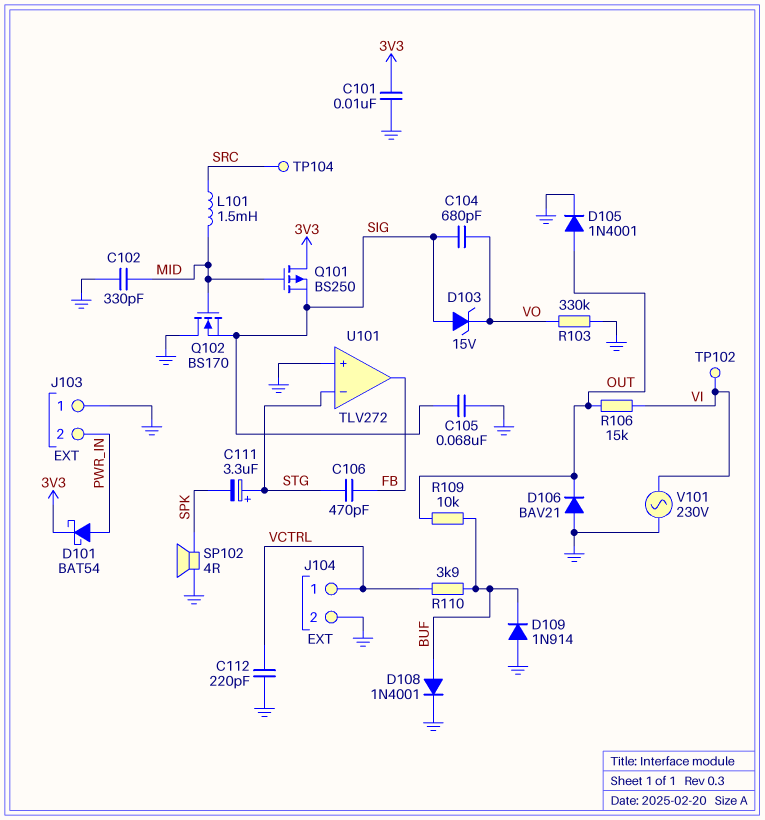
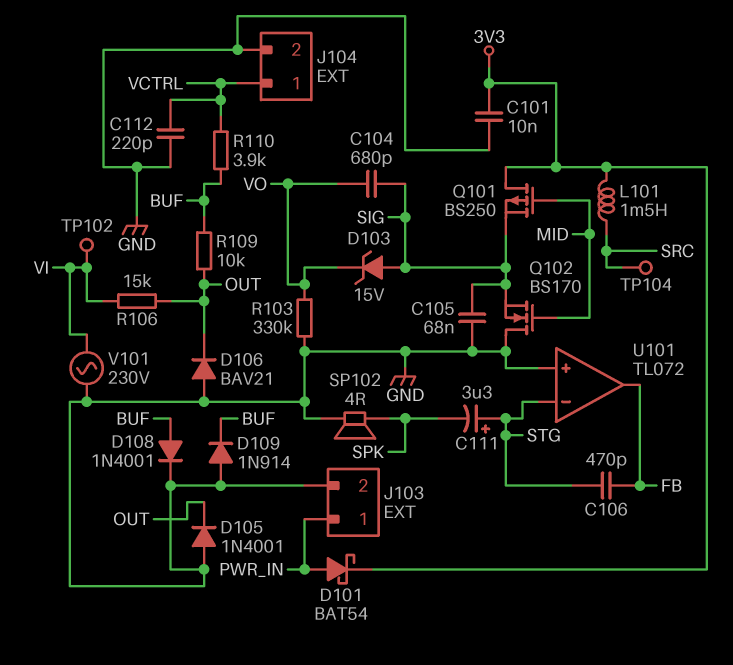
C102: 330pF (GND, MID) -> none
D105: diode 1N4001 (A OUT, K GND) -> diode 1N4001 (A GND, K OUT)
J103 pin 1: GND -> PWR_IN
J103 pin 2: PWR_IN -> GND
L101: 1.5mH (MID, SRC) -> 1.5mH (3V3, SRC)
U101: TLV272 -> TL072

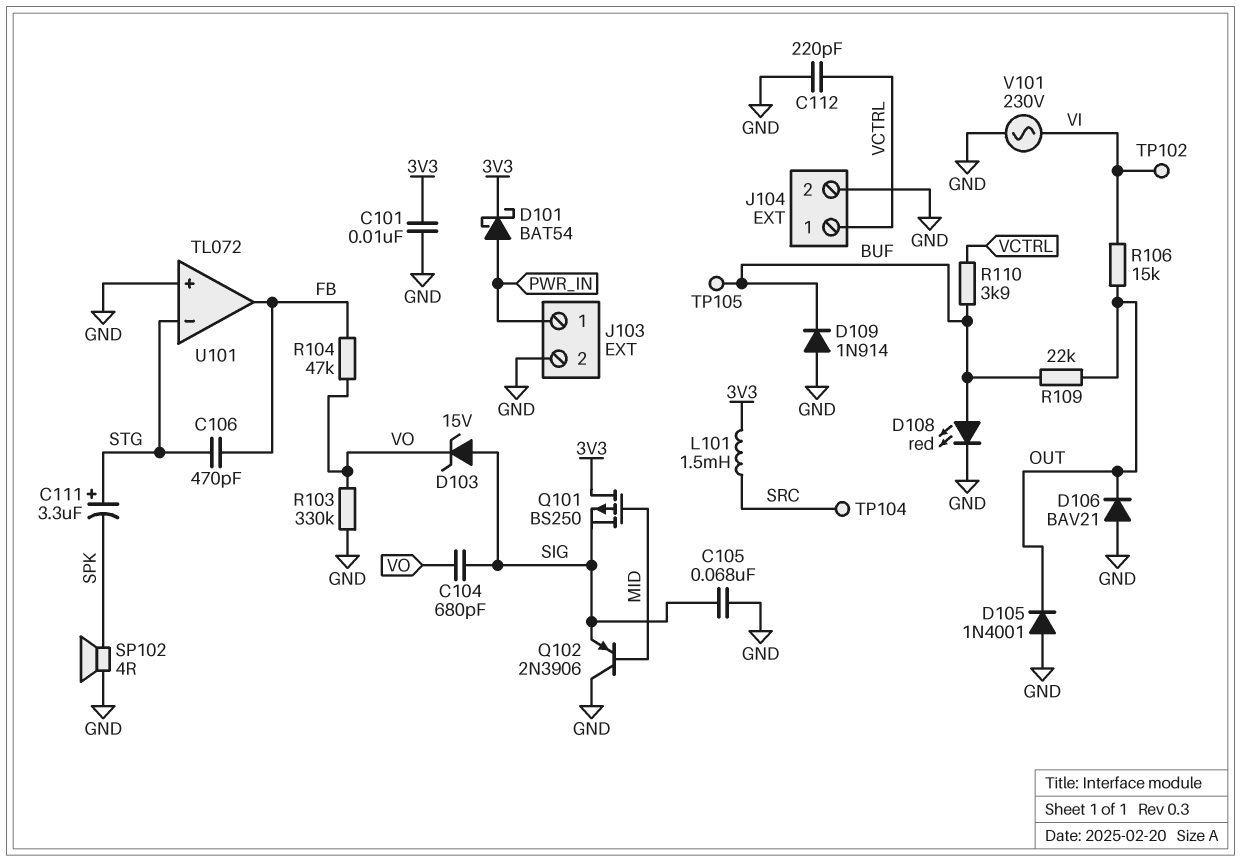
D108: diode 1N4001 (A BUF, K GND) -> LED red (A BUF, K GND)
Q102: NMOS BS170 (G MID, D GND, S SIG) -> PNP 2N3906 (B MID, C GND, E SIG)
R104: none -> 47k (FB, VO)
R109: 10k (BUF, OUT) -> 22k (BUF, OUT)
TP105: none -> test point (BUF)

